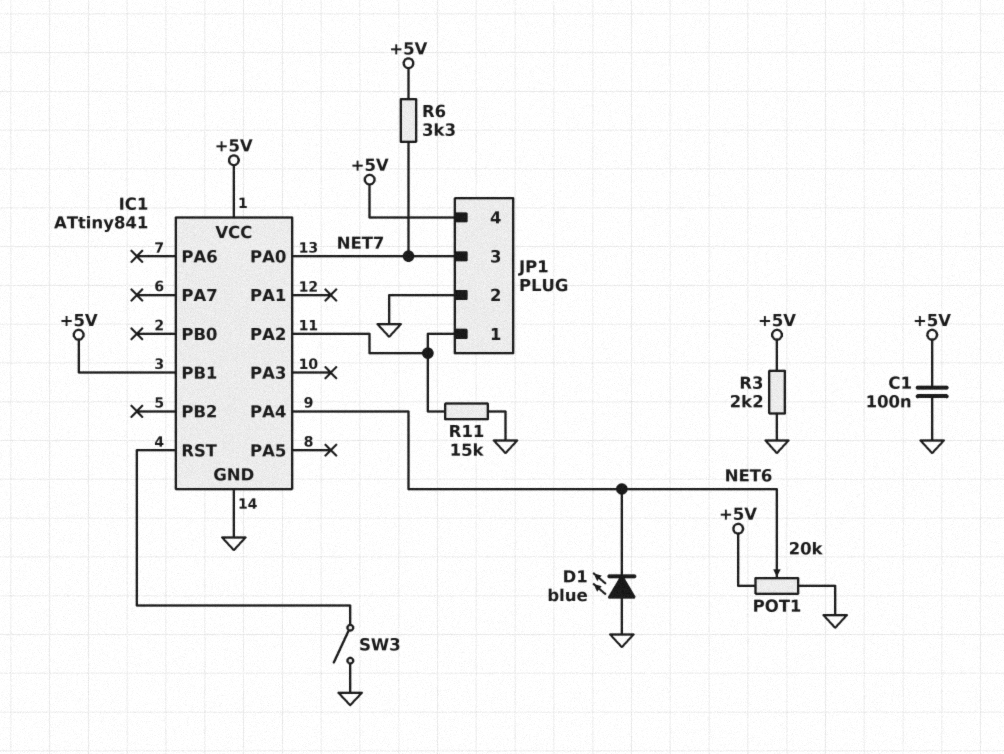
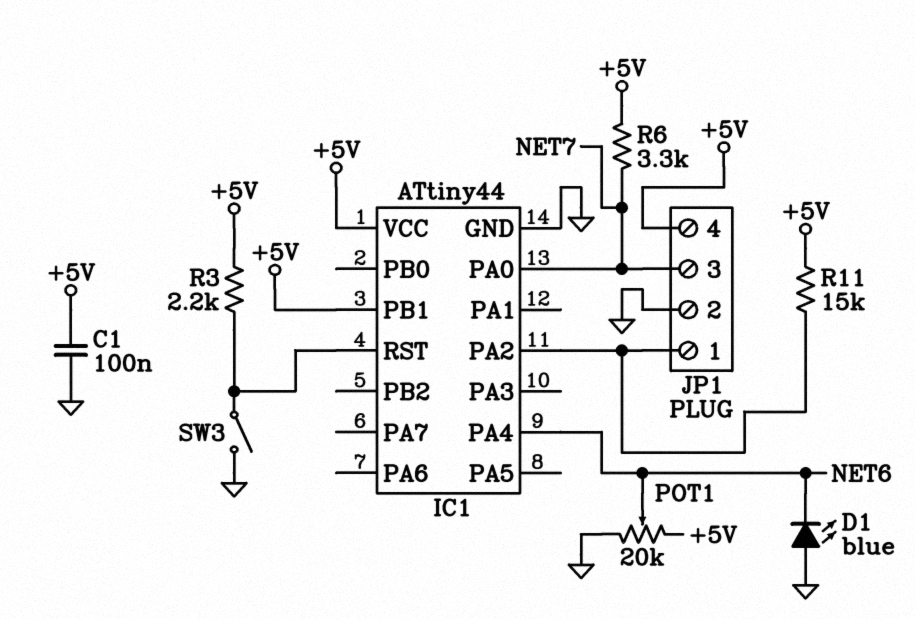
IC1: ATtiny841 -> ATtiny44
R3: 2.2k (+5V, GND) -> 2.2k (+5V, IC1/RST)
R11: 15k (GND, IC1/PA2) -> 15k (+5V, IC1/PA2)

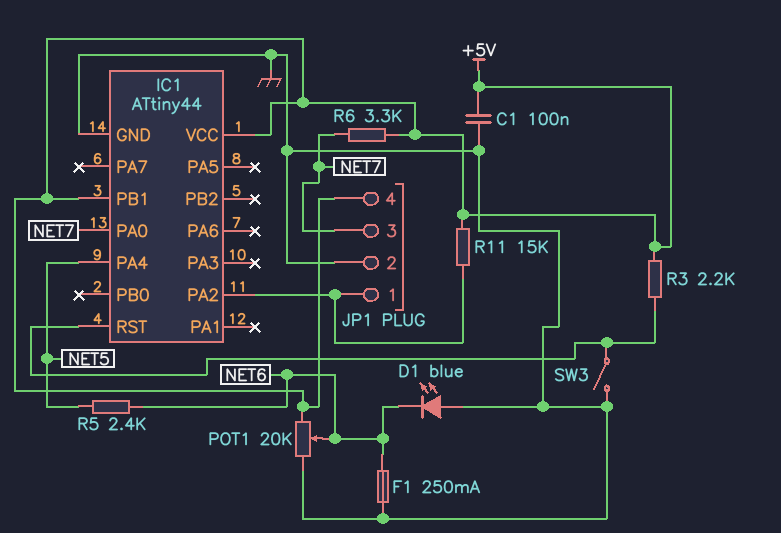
F1: none -> 250mA (GND, NET6)
IC1 pin PA4: NET6 -> NET5
R5: none -> 2.4k (NET5, NET6)

